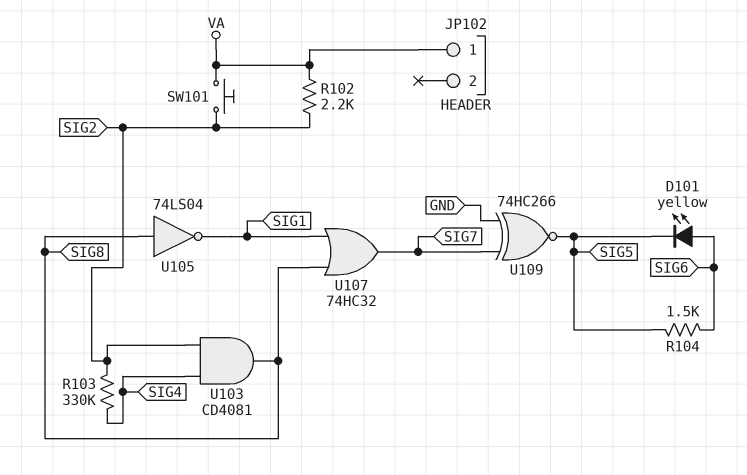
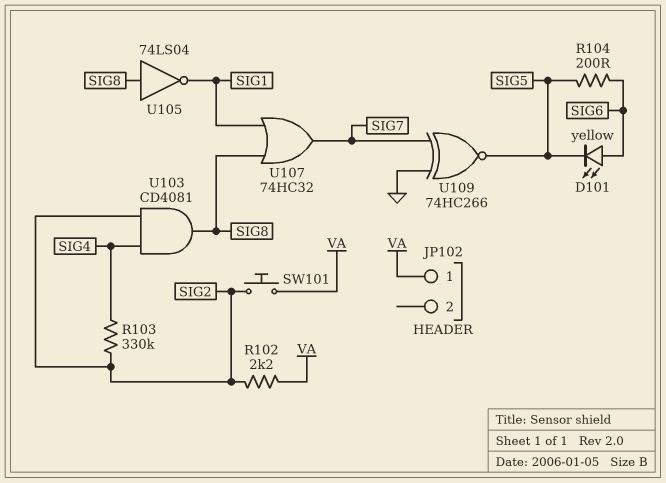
R104: 1.5k (SIG5, SIG6) -> 200 (SIG5, SIG6)

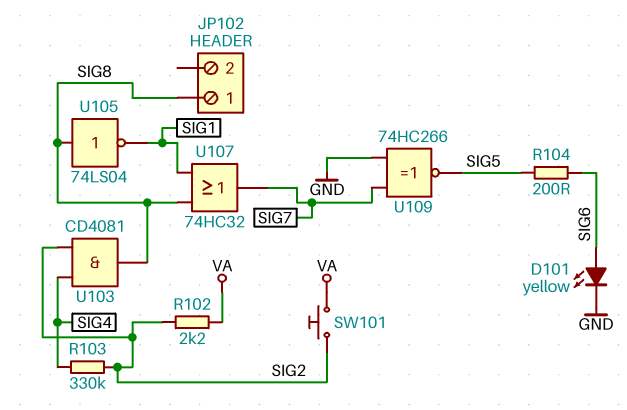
D101: LED yellow (A SIG6, K SIG5) -> LED yellow (A SIG6, K GND)
JP102 pin 1: VA -> SIG8

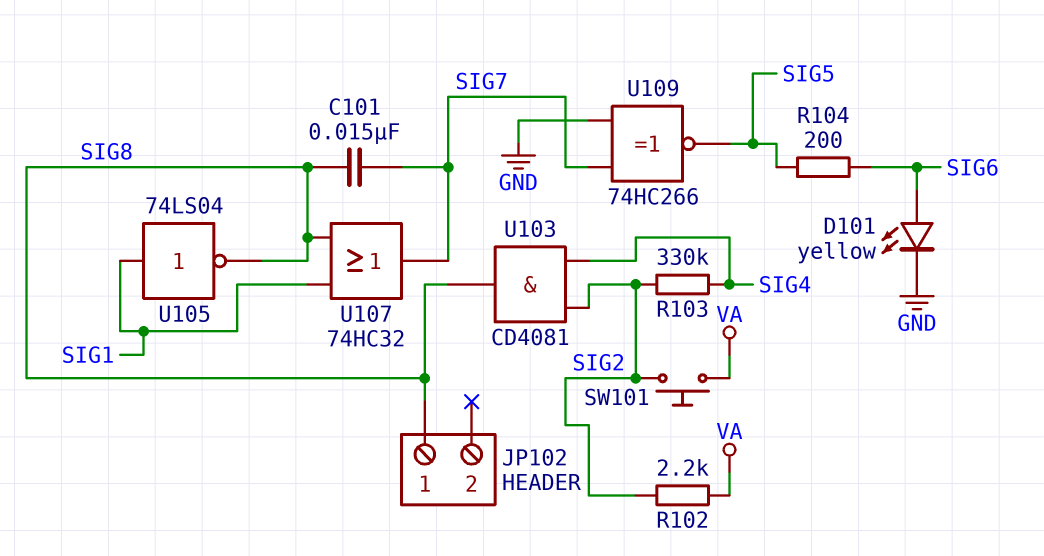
C101: none -> 15nF (SIG7, SIG8)
U105: NOT 74LS04 (in SIG8, out SIG1) -> NOT 74LS04 (in SIG1, out SIG8)

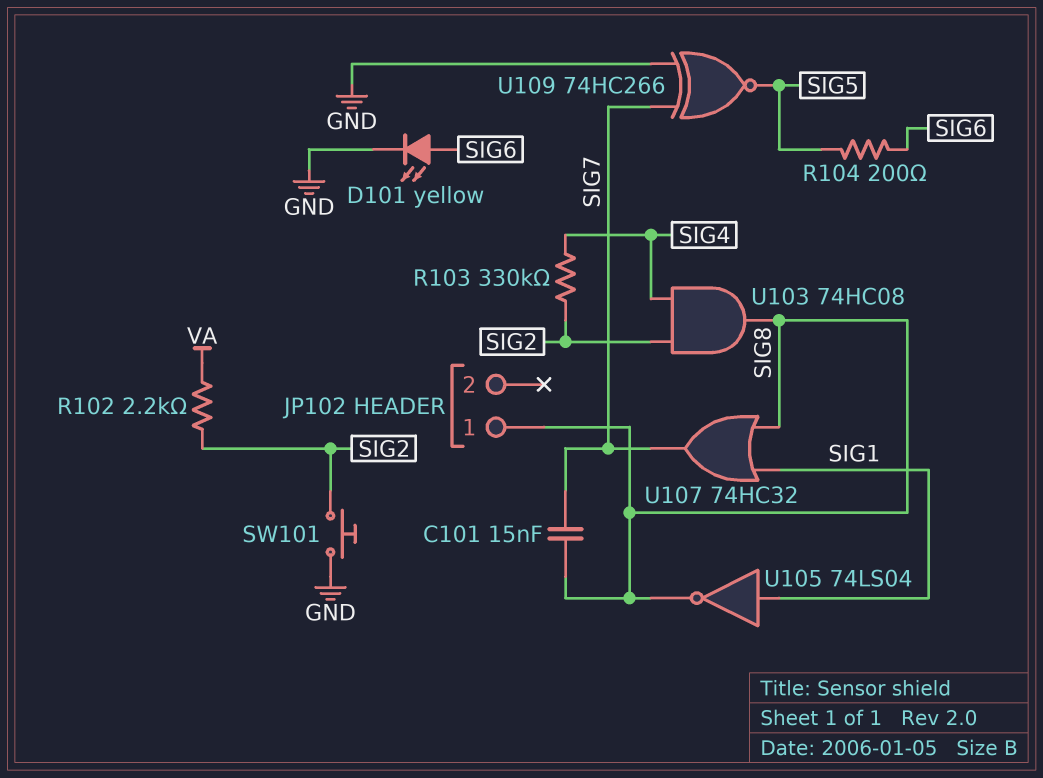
SW101: button (SIG2, VA) -> button (GND, SIG2)
U103: AND CD4081 (in SIG2, in SIG4, out SIG8) -> AND 74HC08 (in SIG2, in SIG4, out SIG8)

